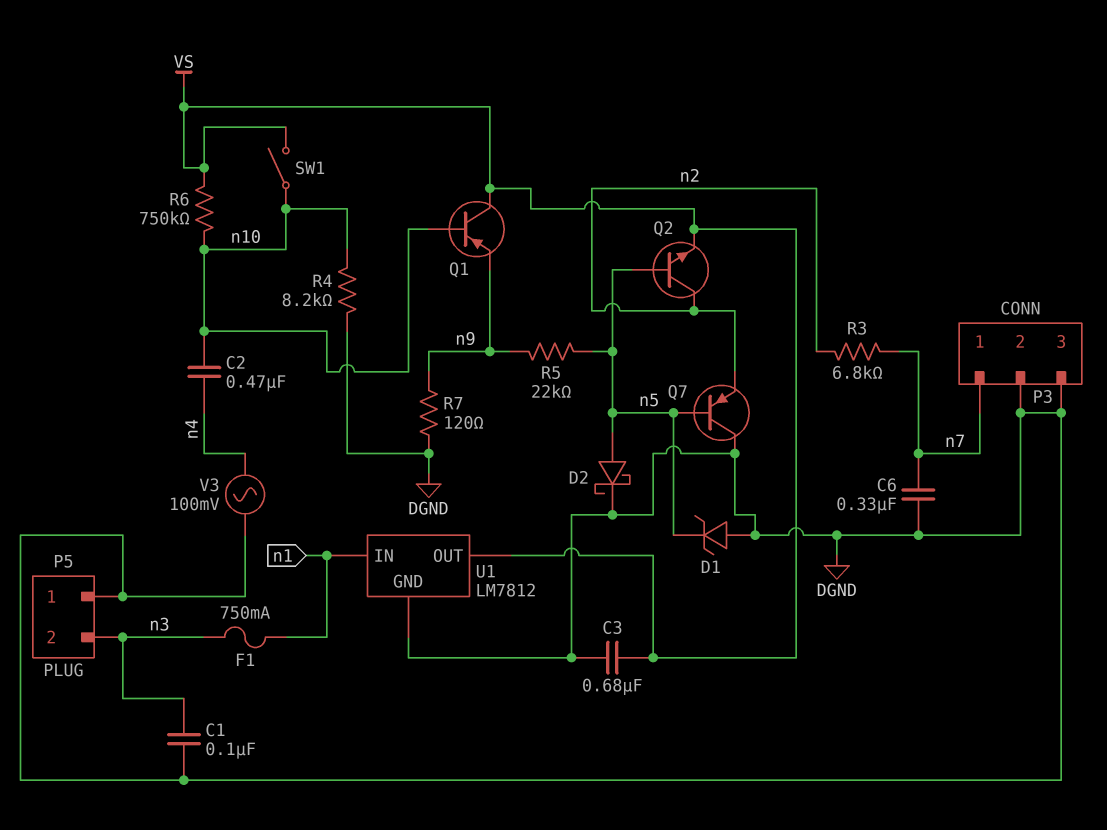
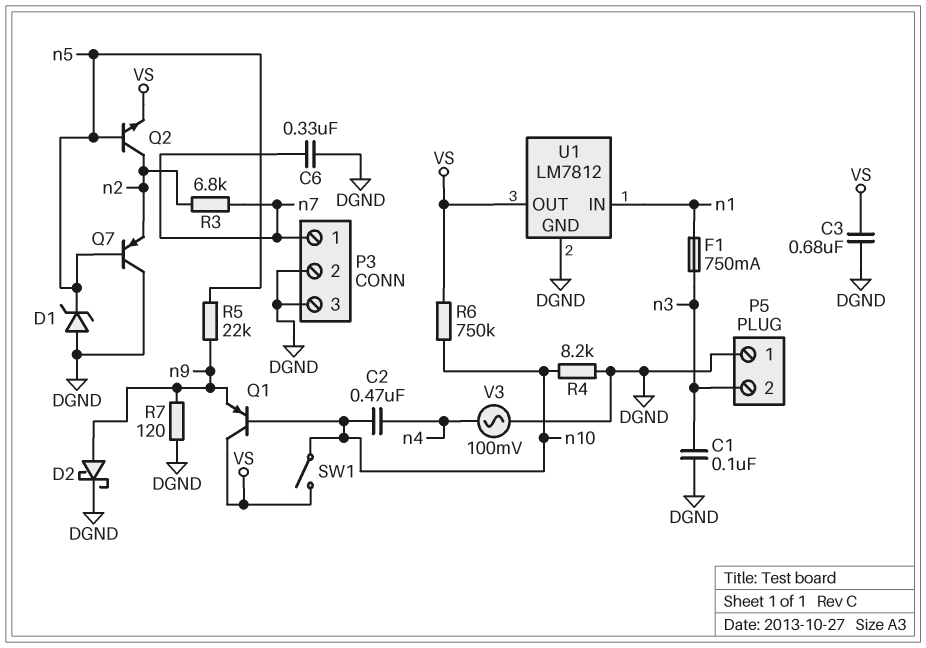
D2: schottky (A n5, K DGND) -> schottky (A n9, K DGND)

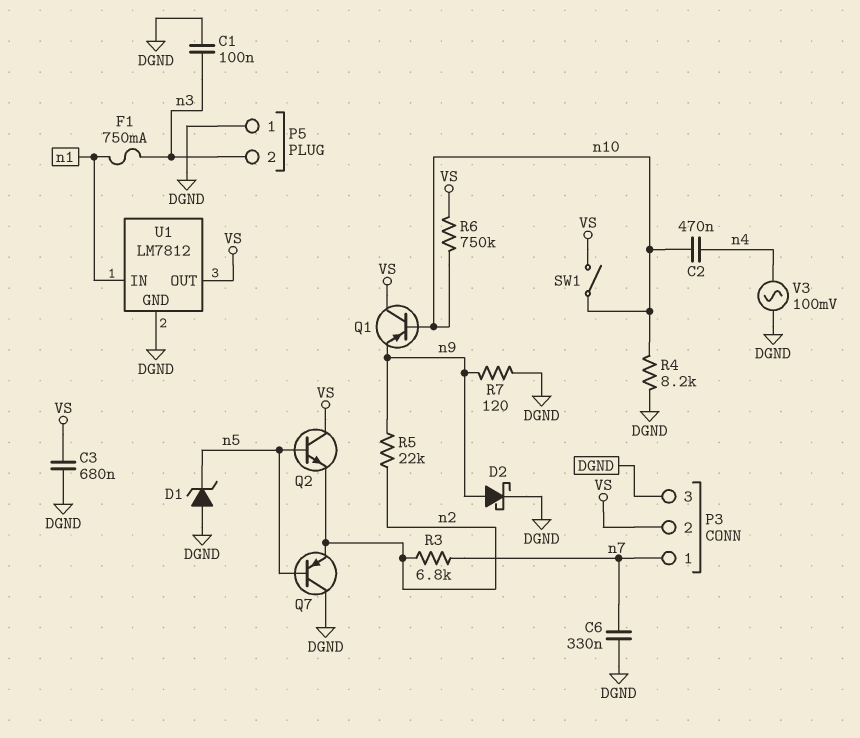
P3 pin 2: DGND -> VS
Q2: NPN (B n5, C n2, E VS) -> NPN (B n5, C VS, E n2)
R5: 22k (n5, n9) -> 22k (n2, n9)

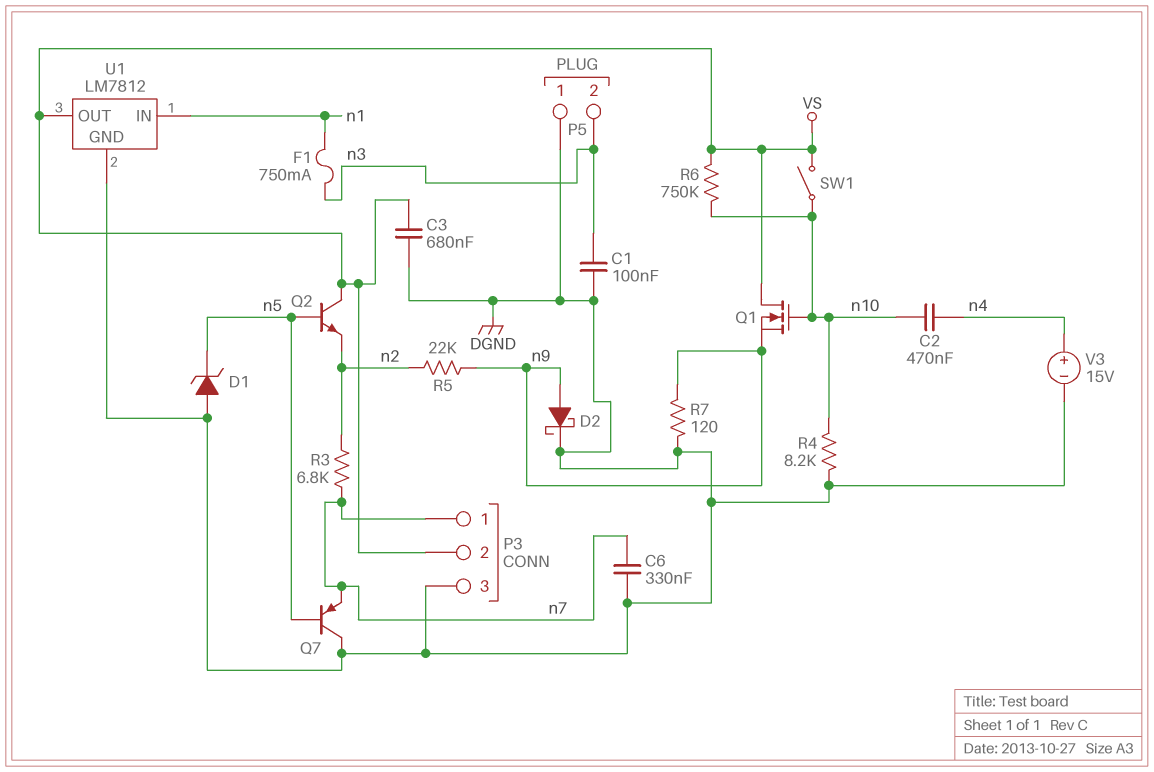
Q1: PNP (B n10, C VS, E n9) -> NMOS (G n10, D VS, S n9)
Q7: PNP (B n5, C DGND, E n2) -> PNP (B n5, C DGND, E n7)
V3: AC 100mV (DGND, n4) -> 15V (plus n4, minus DGND)

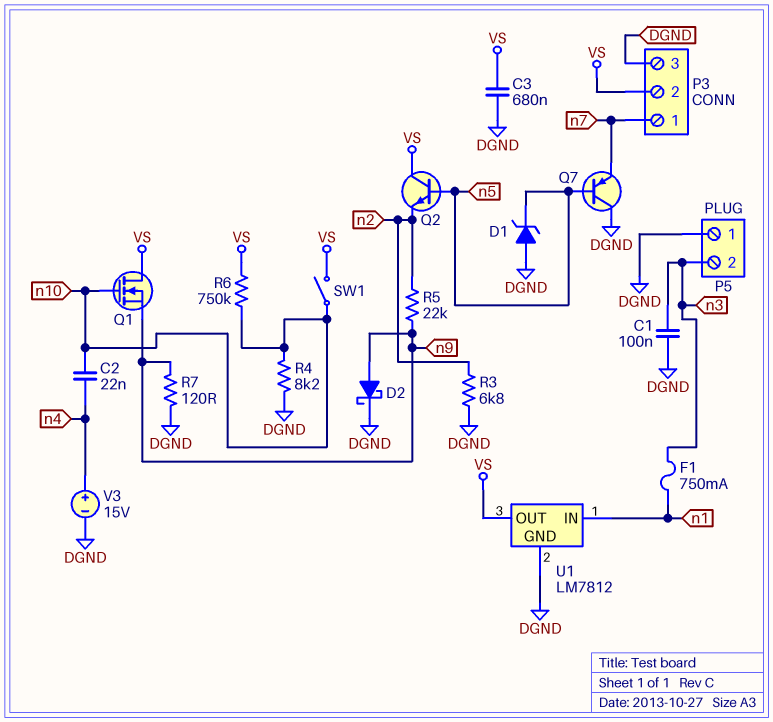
C2: 470nF (n4, n10) -> 22nF (n4, n10)
C6: 330nF (DGND, n7) -> none
R3: 6.8k (n2, n7) -> 6.8k (DGND, n2)

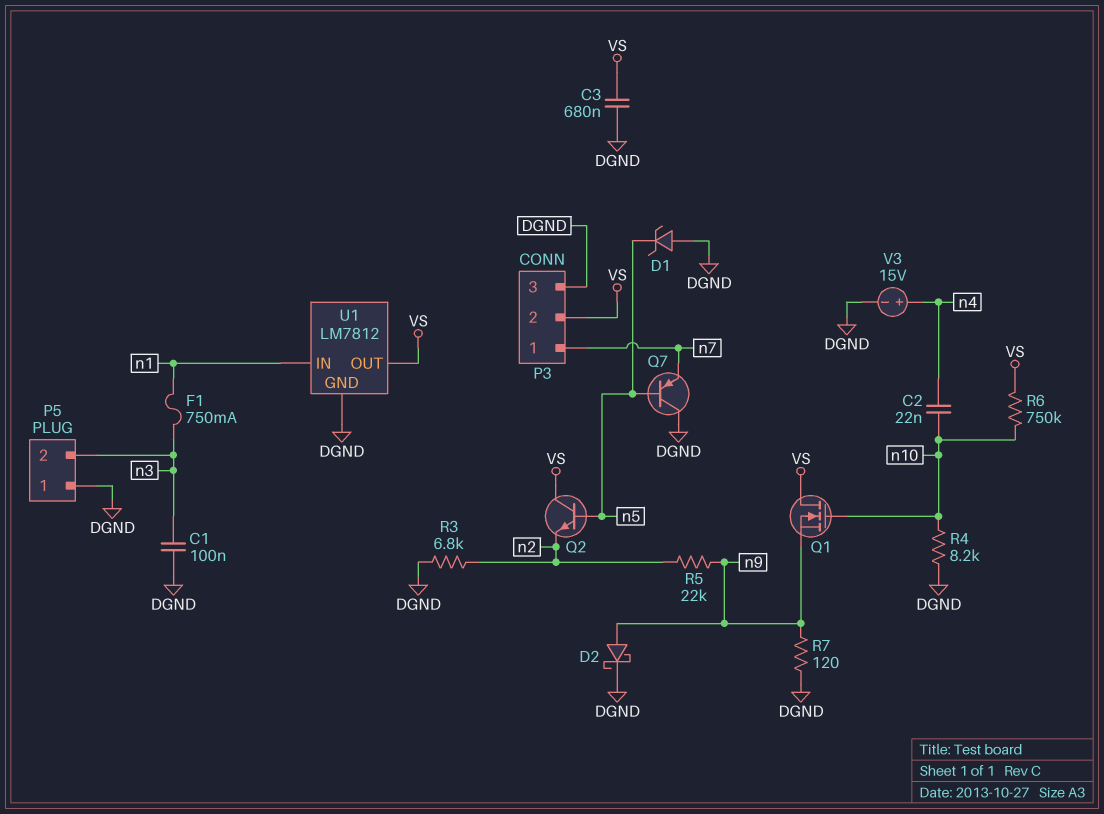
SW1: switch (VS, n10) -> none

